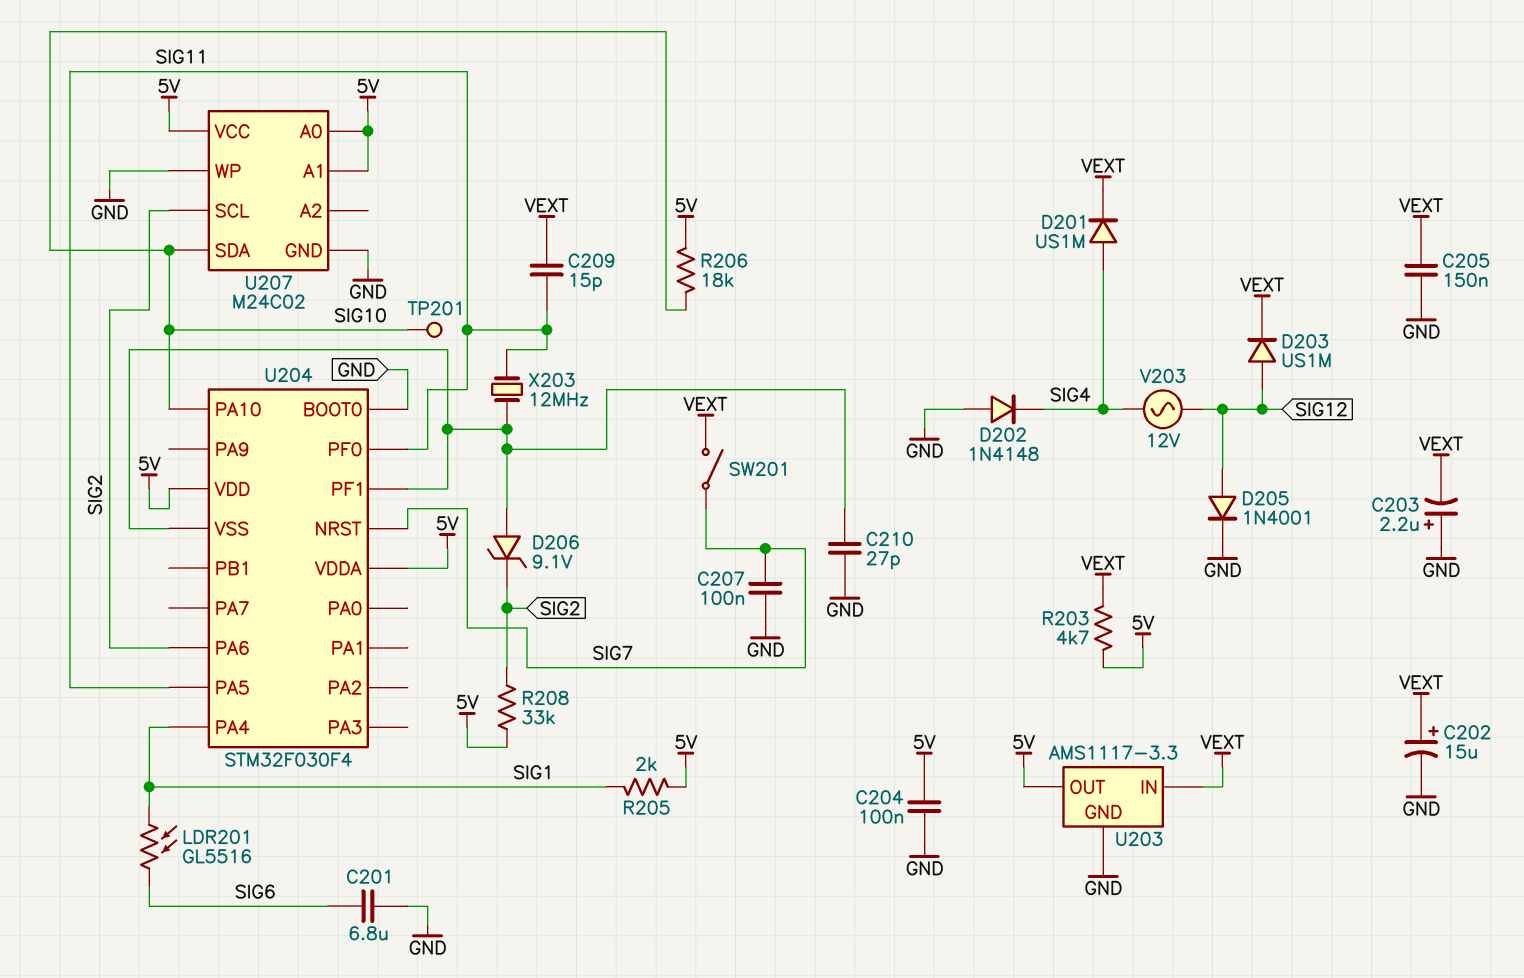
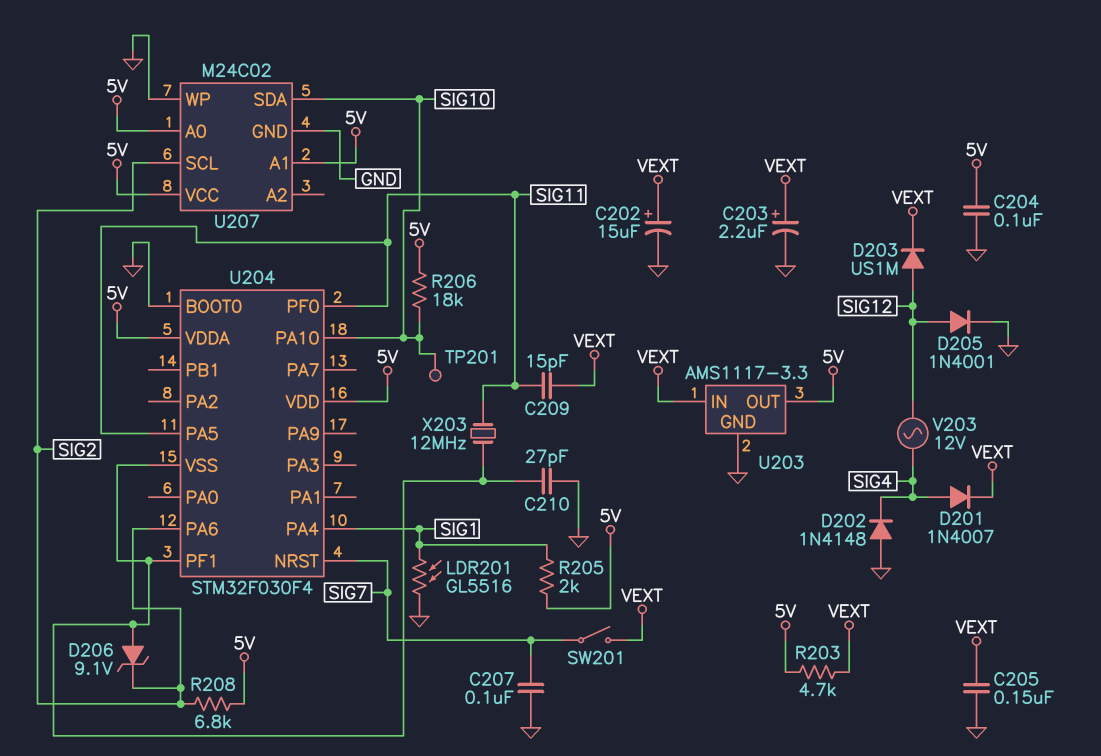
C201: 6.8uF (GND, SIG6) -> none
C203: 2.2uF (plus GND, minus VEXT) -> 2.2uF (plus VEXT, minus GND)
D201: diode US1M (A SIG4, K VEXT) -> diode 1N4007 (A SIG4, K VEXT)
LDR201: GL5516 (SIG1, SIG6) -> GL5516 (GND, SIG1)
R208: 33k (5V, SIG2) -> 6.8k (5V, SIG2)

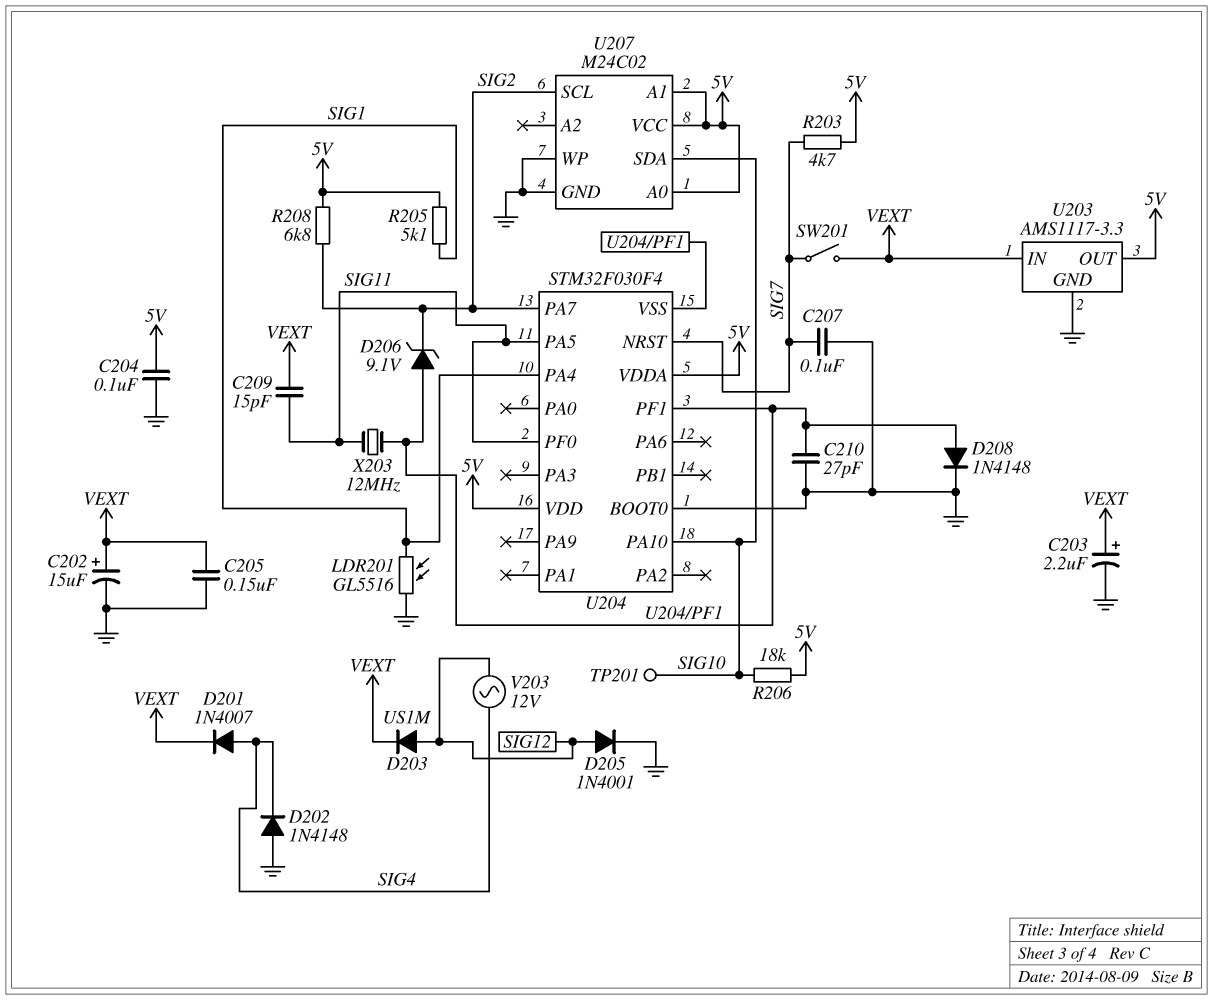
D208: none -> diode 1N4148 (A U204/PF1, K GND)
R203: 4.7k (5V, VEXT) -> 4.7k (5V, SIG7)
R205: 2k (5V, SIG1) -> 5.1k (5V, SIG1)
U204 pin PA6: SIG2 -> none
U204 pin PA7: none -> SIG2

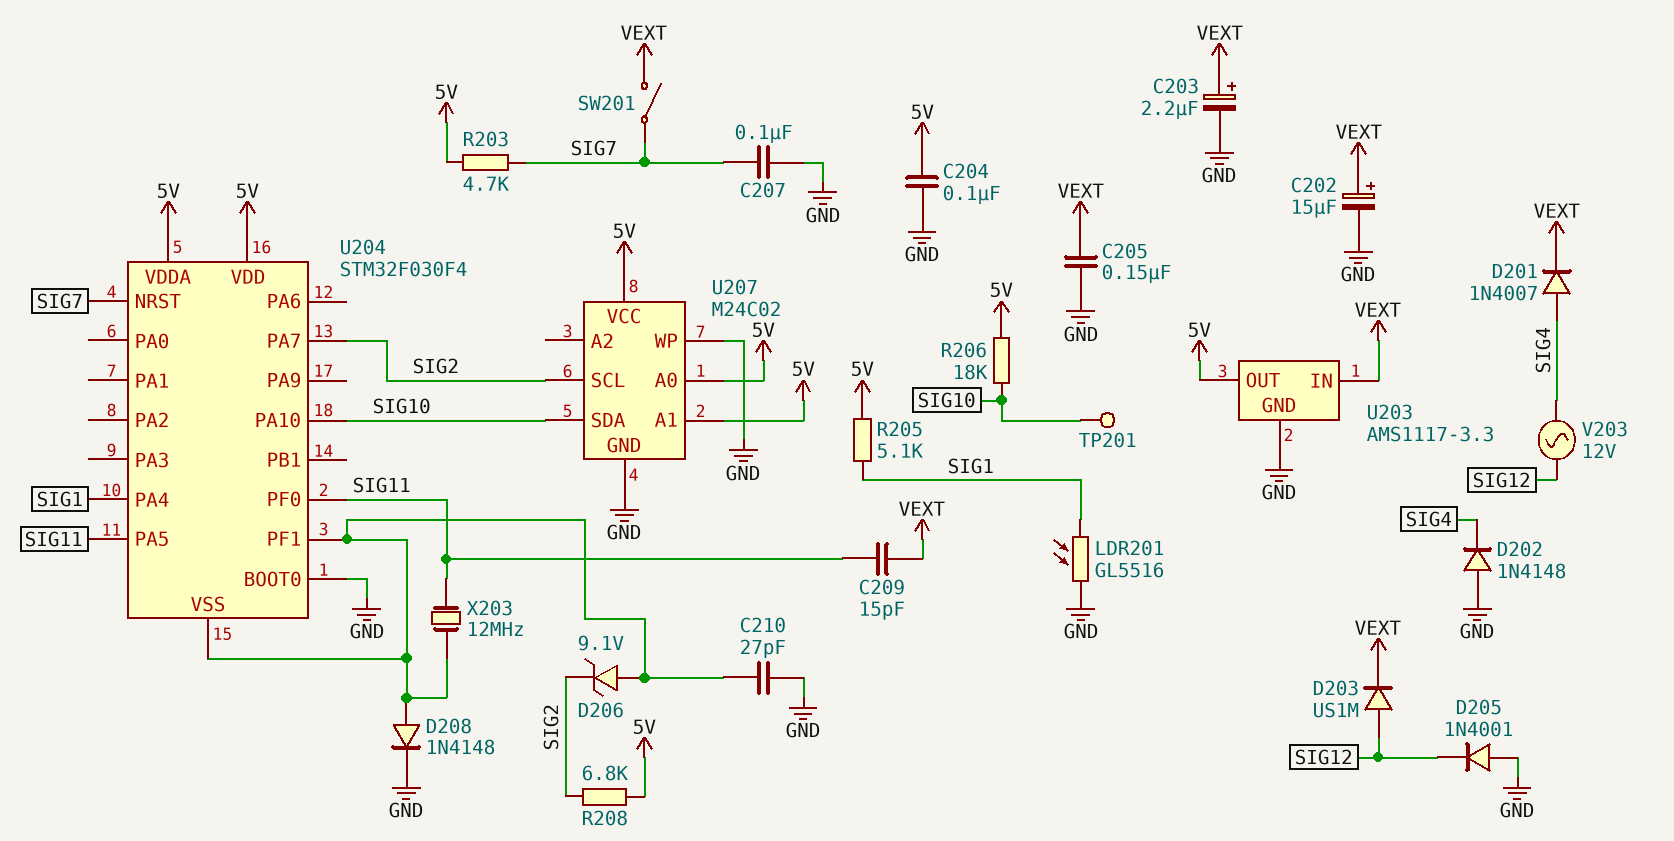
D205: diode 1N4001 (A SIG12, K GND) -> diode 1N4001 (A GND, K SIG12)

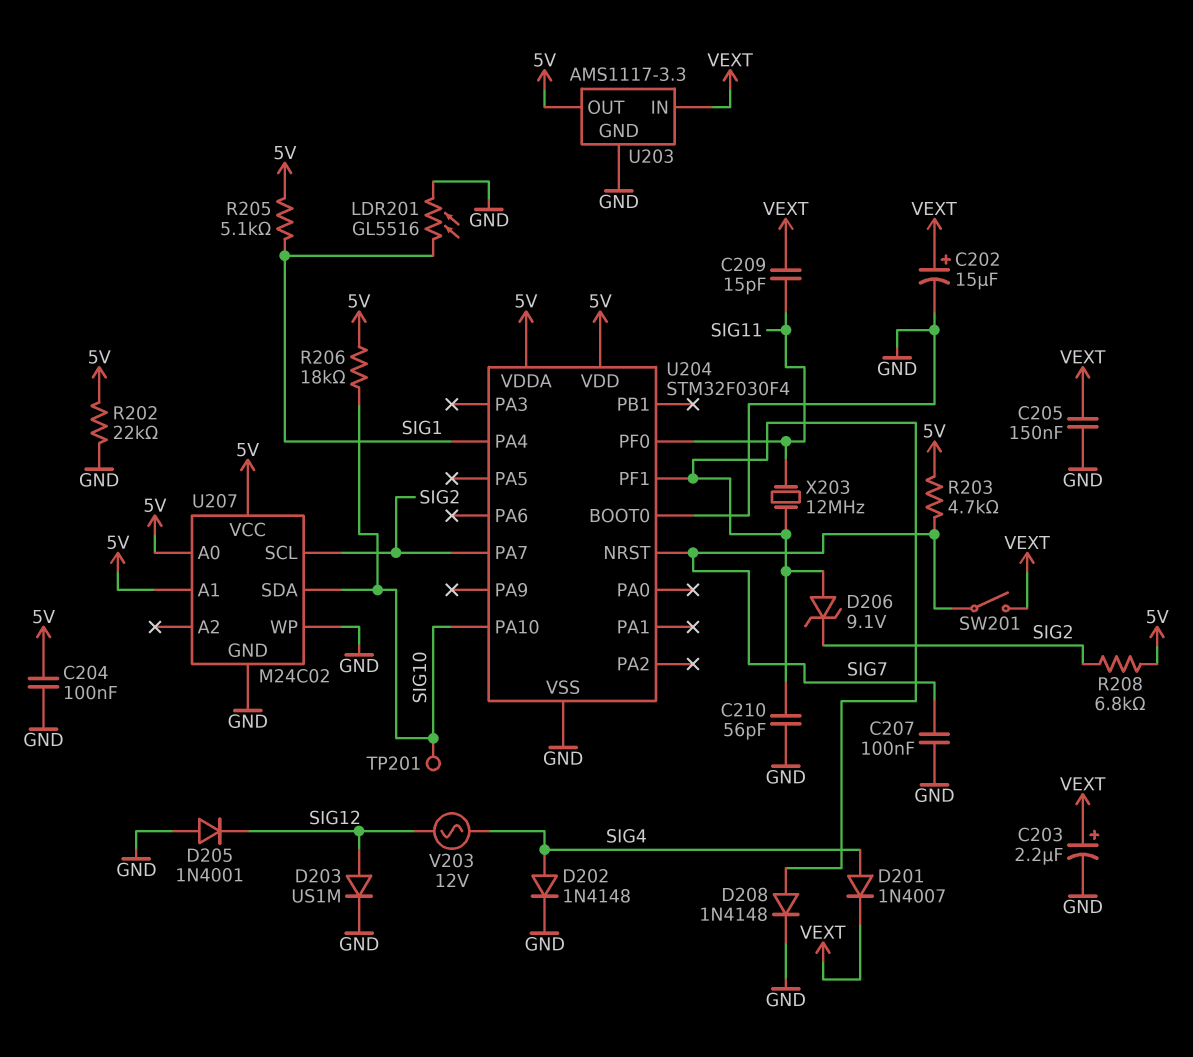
C210: 27pF (GND, U204/PF1) -> 56pF (GND, U204/PF1)
D202: diode 1N4148 (A GND, K SIG4) -> diode 1N4148 (A SIG4, K GND)
D203: diode US1M (A SIG12, K VEXT) -> diode US1M (A SIG12, K GND)
R202: none -> 22k (5V, GND)
U204 pin PA5: SIG11 -> none
U204 pin VSS: U204/PF1 -> GND

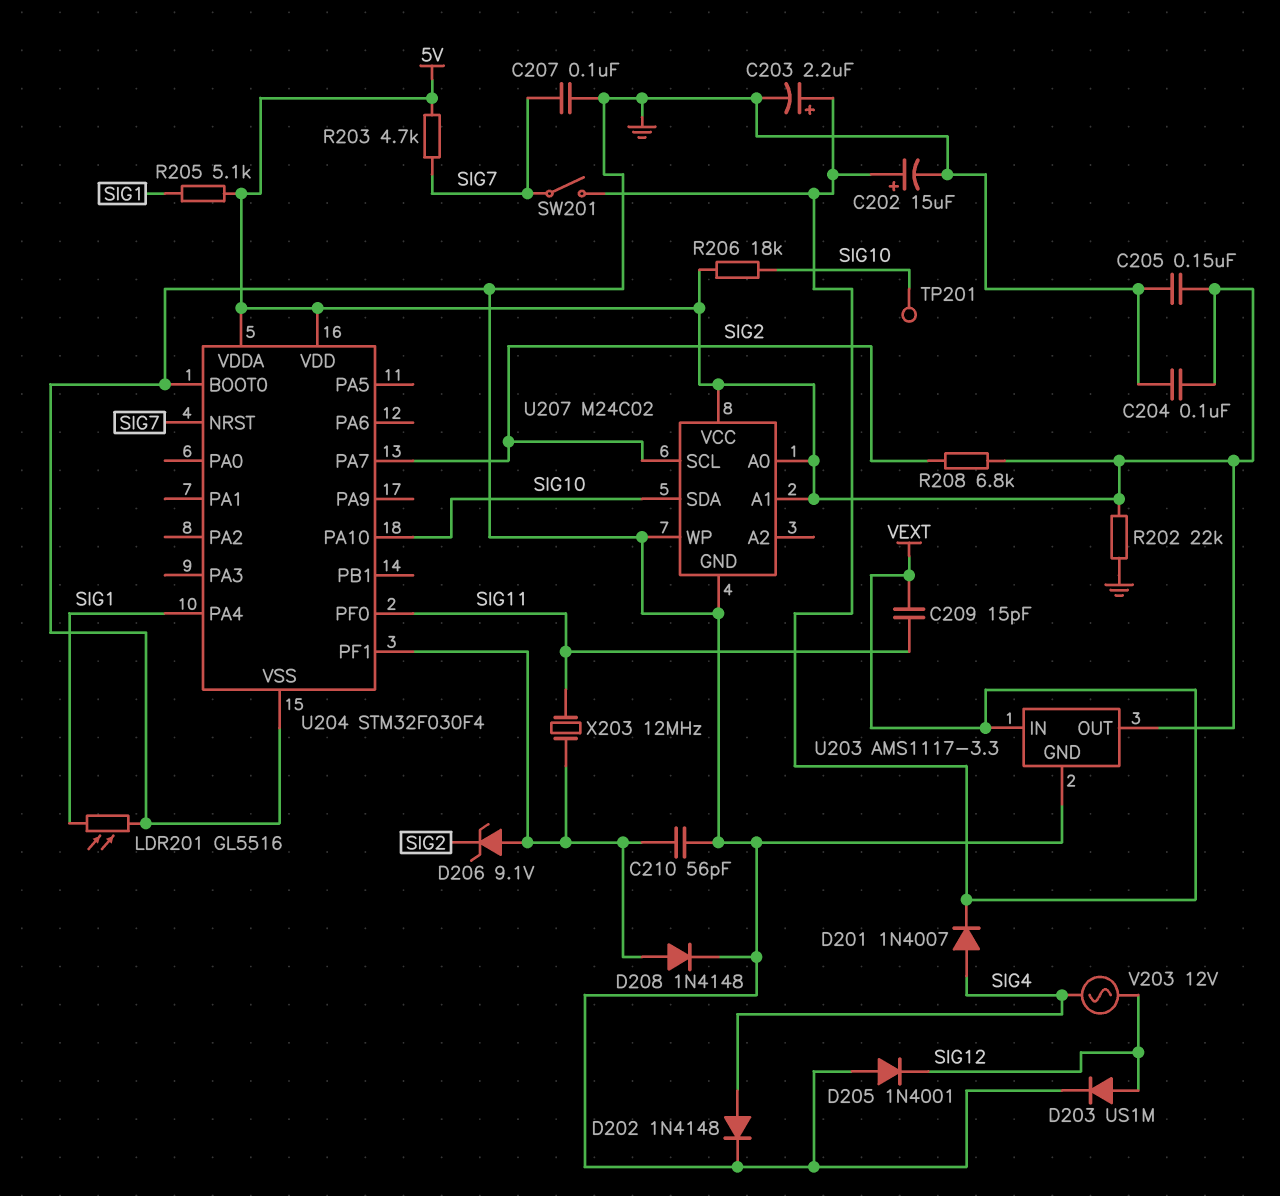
C205: 150nF (GND, VEXT) -> 150nF (5V, GND)

